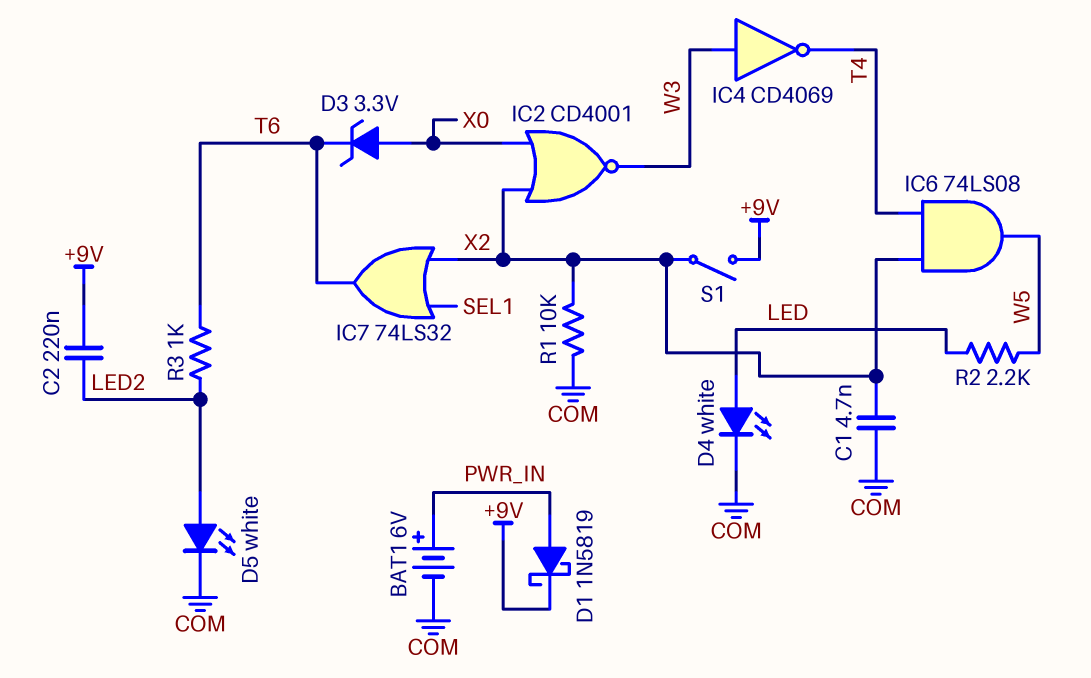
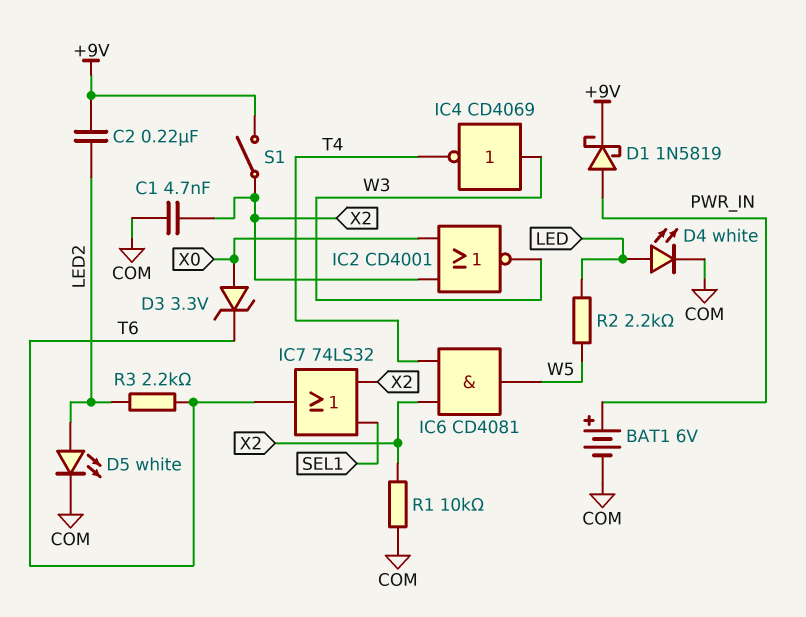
IC6: AND 74LS08 (in T4, in X2, out W5) -> AND CD4081 (in T4, in X2, out W5)
R3: 1k (LED2, T6) -> 2.2k (LED2, T6)

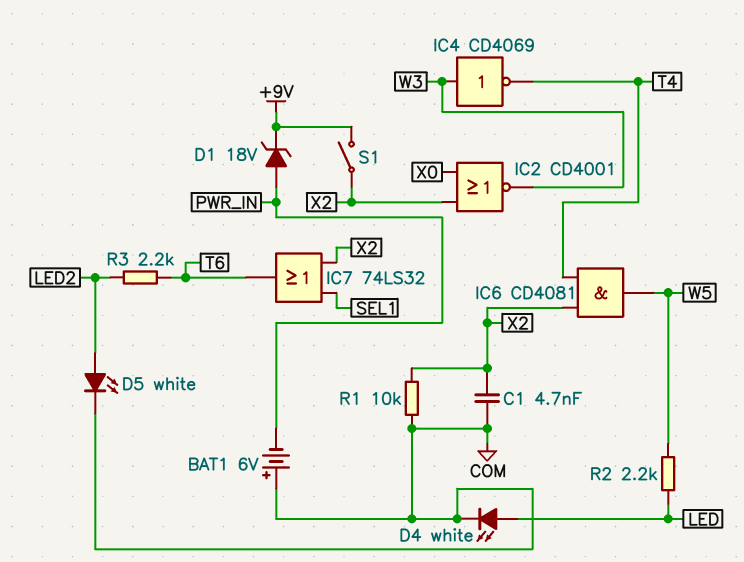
BAT1: 6V (plus PWR_IN, minus COM) -> 6V (plus COM, minus PWR_IN)
C2: 220nF (+9V, LED2) -> none
D1: schottky 1N5819 (A PWR_IN, K +9V) -> zener 18V (A PWR_IN, K +9V)
D3: zener 3.3V (A X0, K T6) -> none

